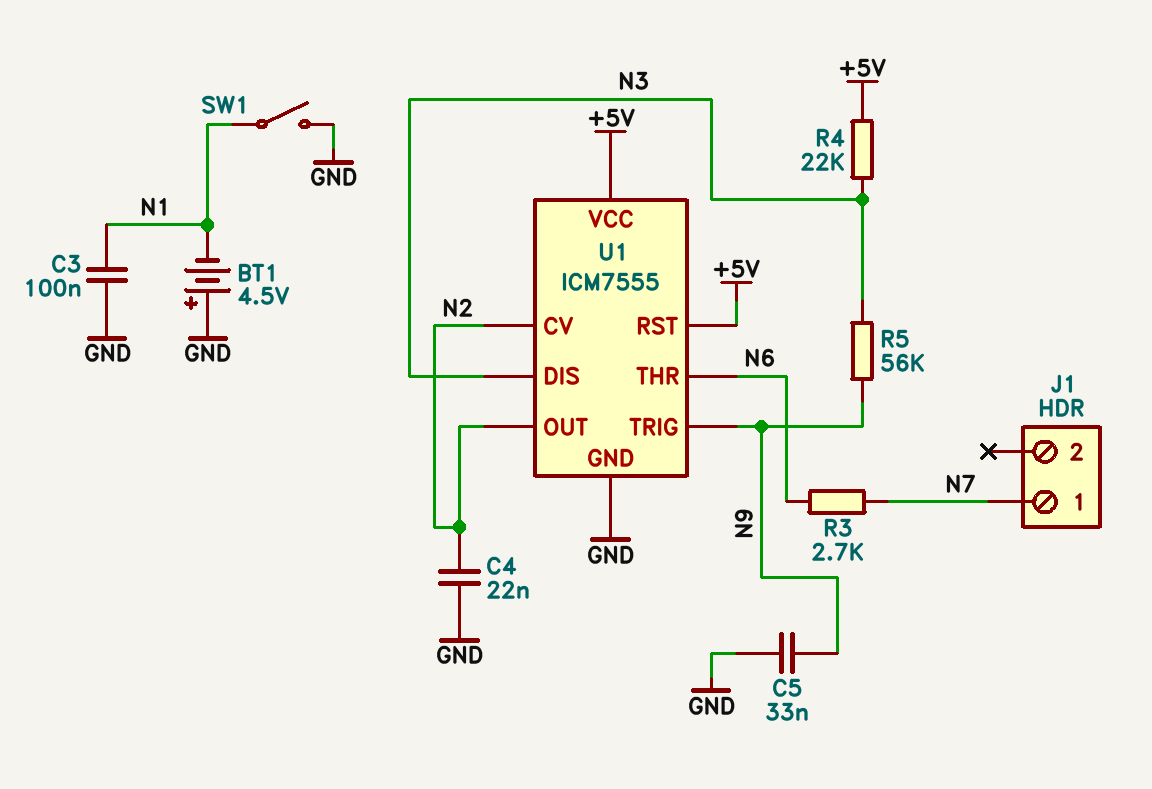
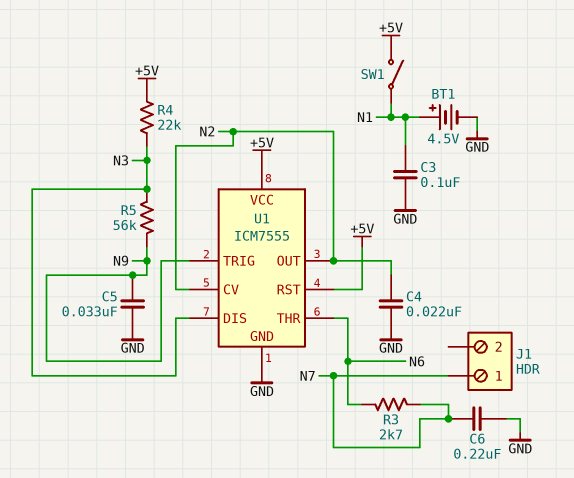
BT1: 4.5V (plus GND, minus N1) -> 4.5V (plus N1, minus GND)
C6: none -> 220nF (GND, N7)
SW1: switch (GND, N1) -> switch (+5V, N1)

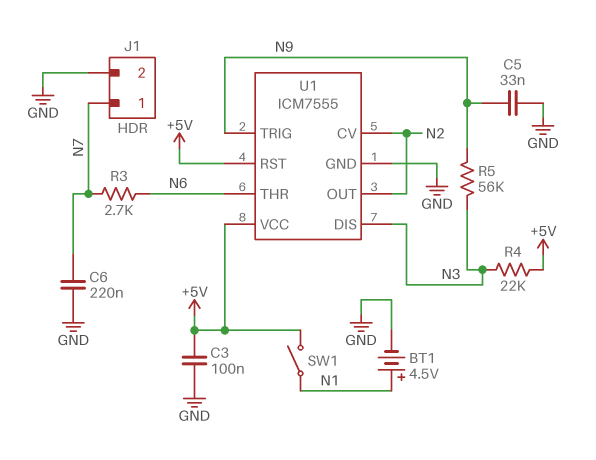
C3: 100nF (GND, N1) -> 100nF (+5V, GND)
C4: 22nF (GND, N2) -> none
J1 pin 2: none -> GND

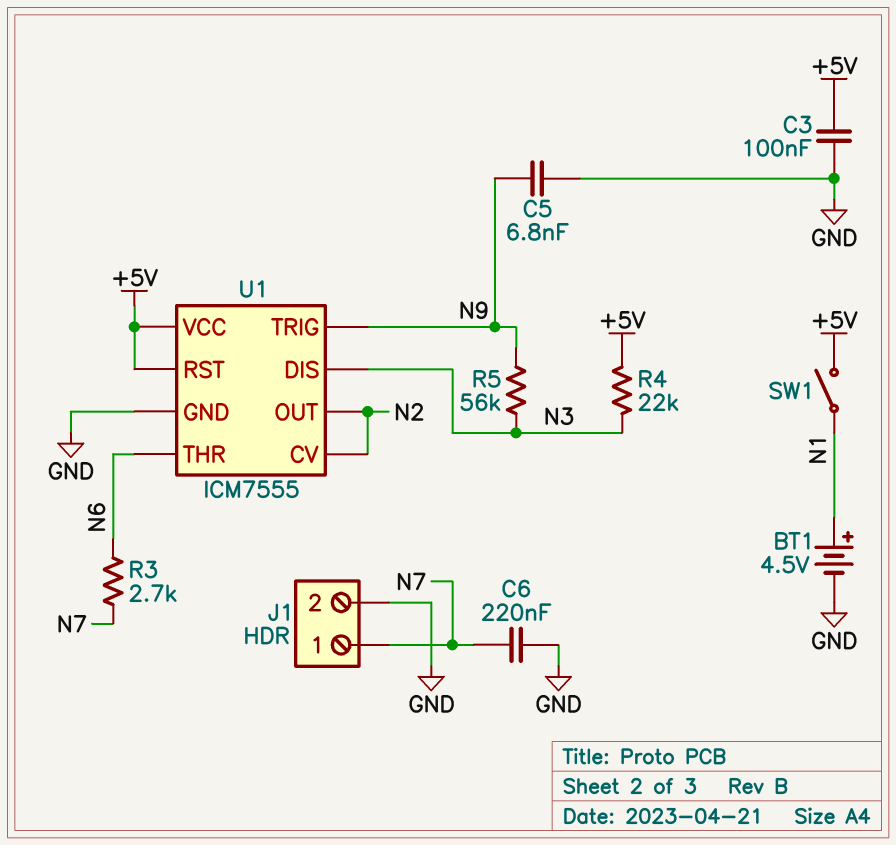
C5: 33nF (GND, N9) -> 6.8nF (GND, N9)

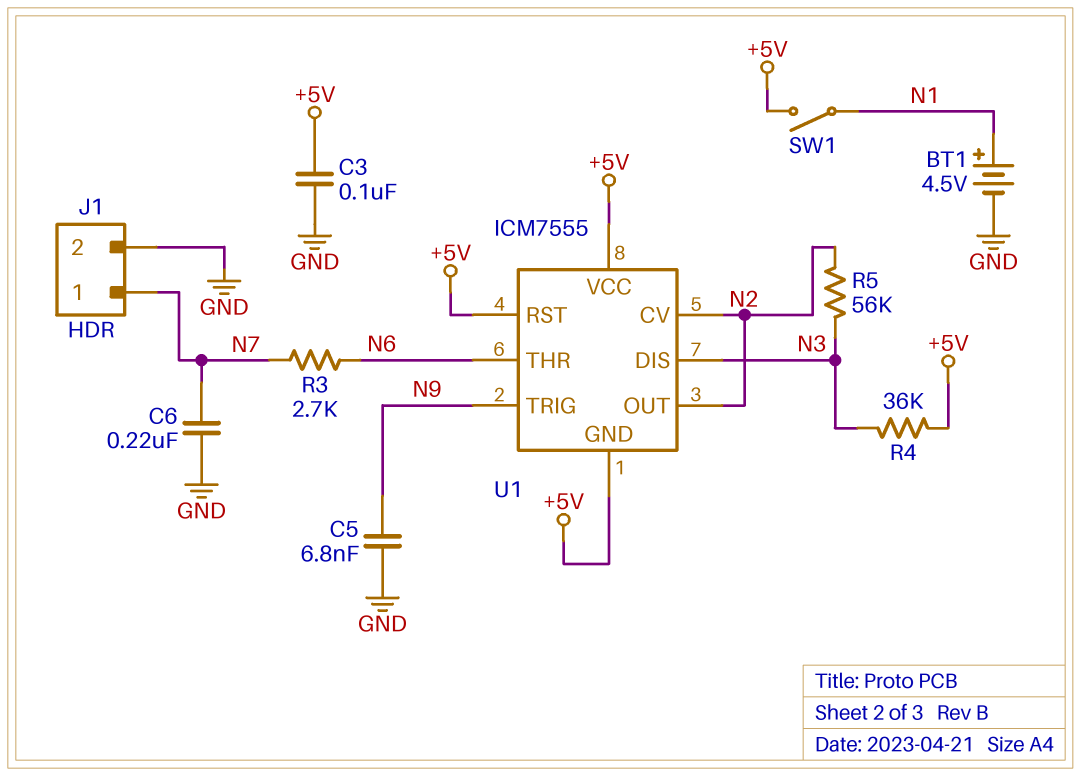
R4: 22k (+5V, N3) -> 36k (+5V, N3)
R5: 56k (N3, N9) -> 56k (N2, N3)
U1 pin GND: GND -> +5V

